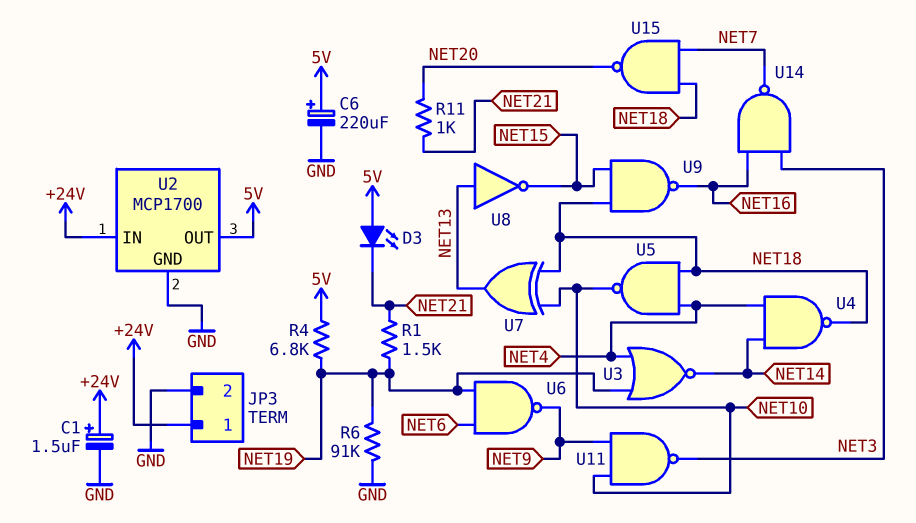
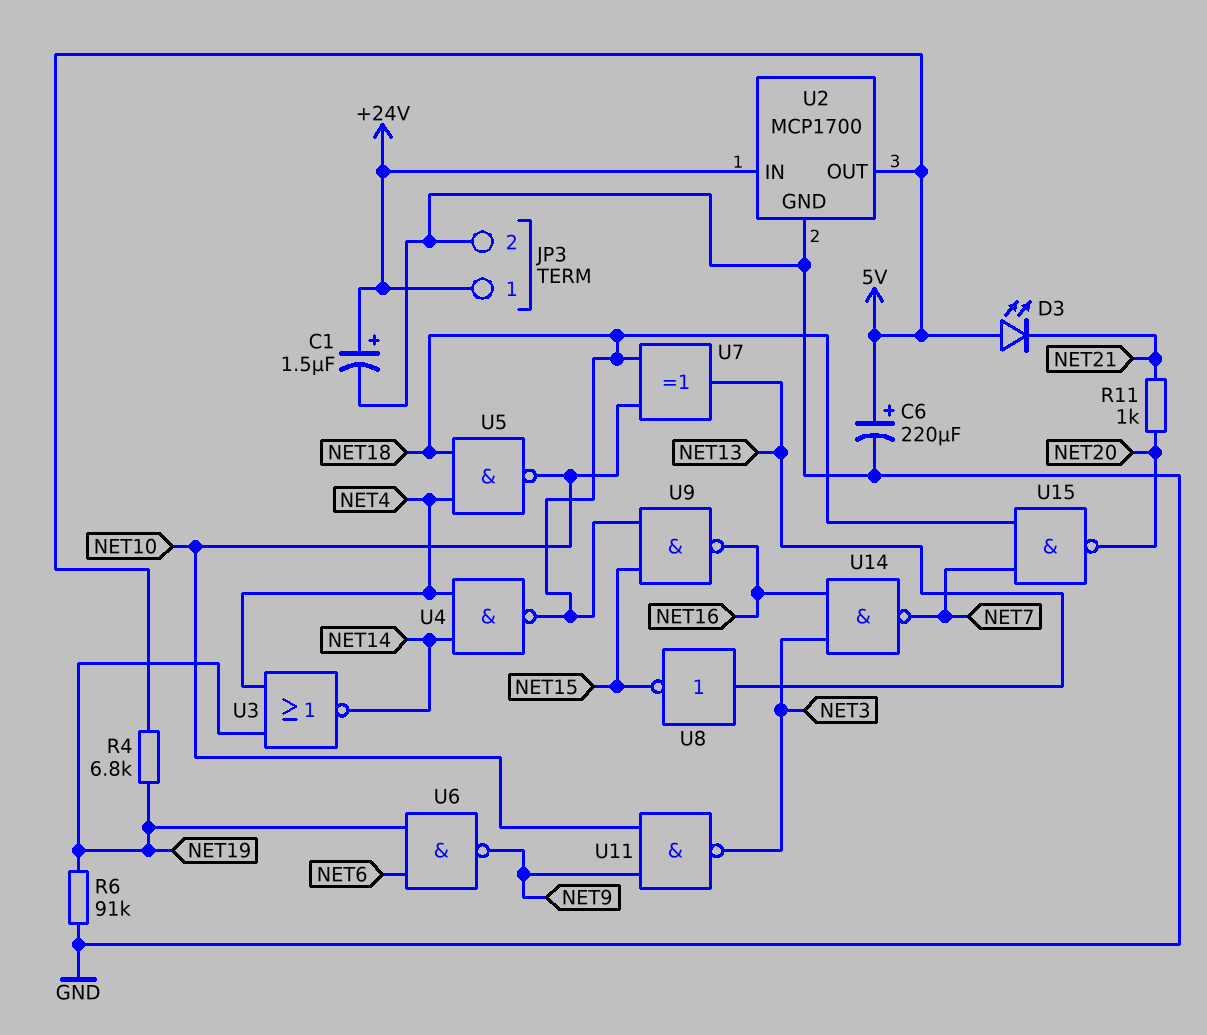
R1: 1.5k (NET19, NET21) -> none

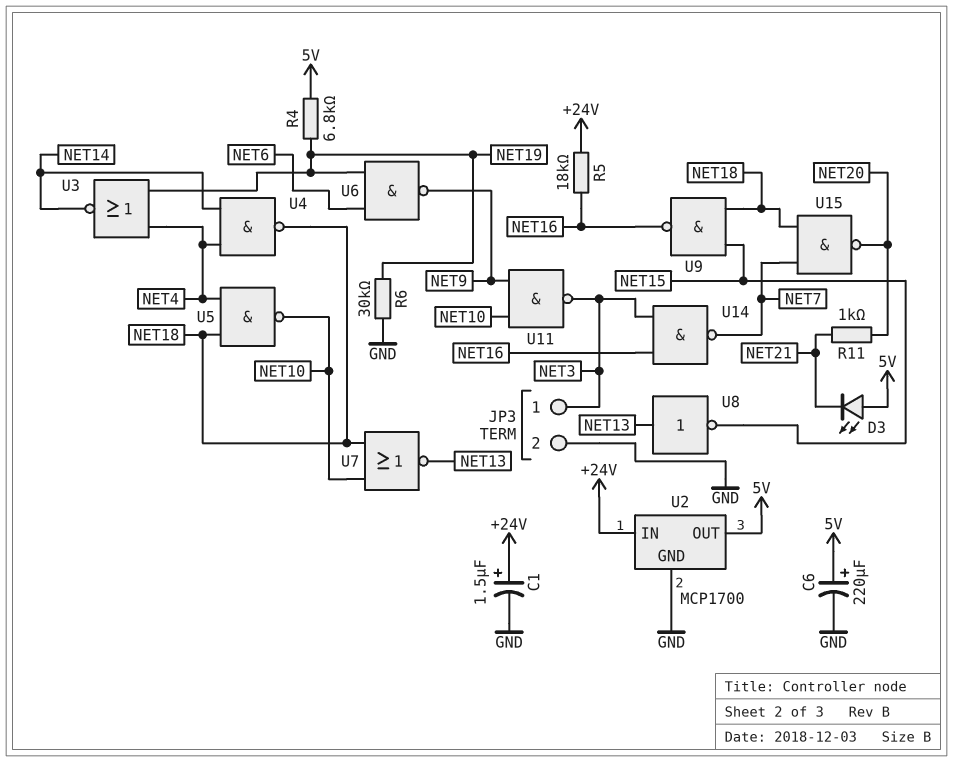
JP3 pin 1: +24V -> NET3
R5: none -> 18k (+24V, NET16)
R6: 91k (GND, NET19) -> 30k (GND, NET19)
U7: XOR (in NET10, in NET18, out NET13) -> NOR (in NET10, in NET18, out NET13)

